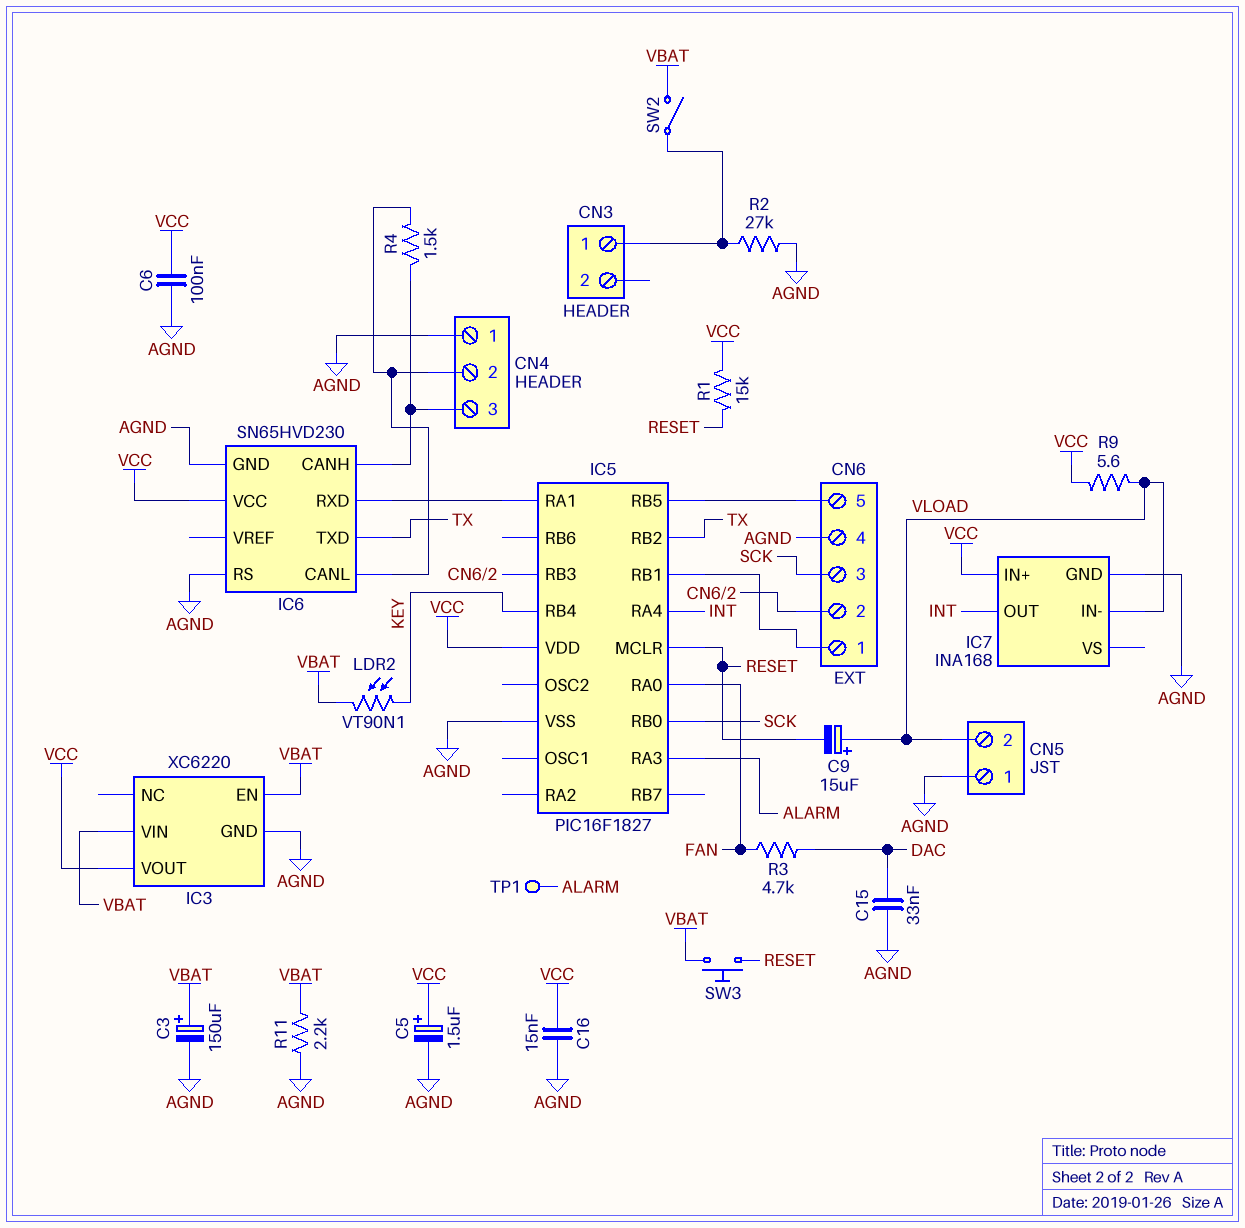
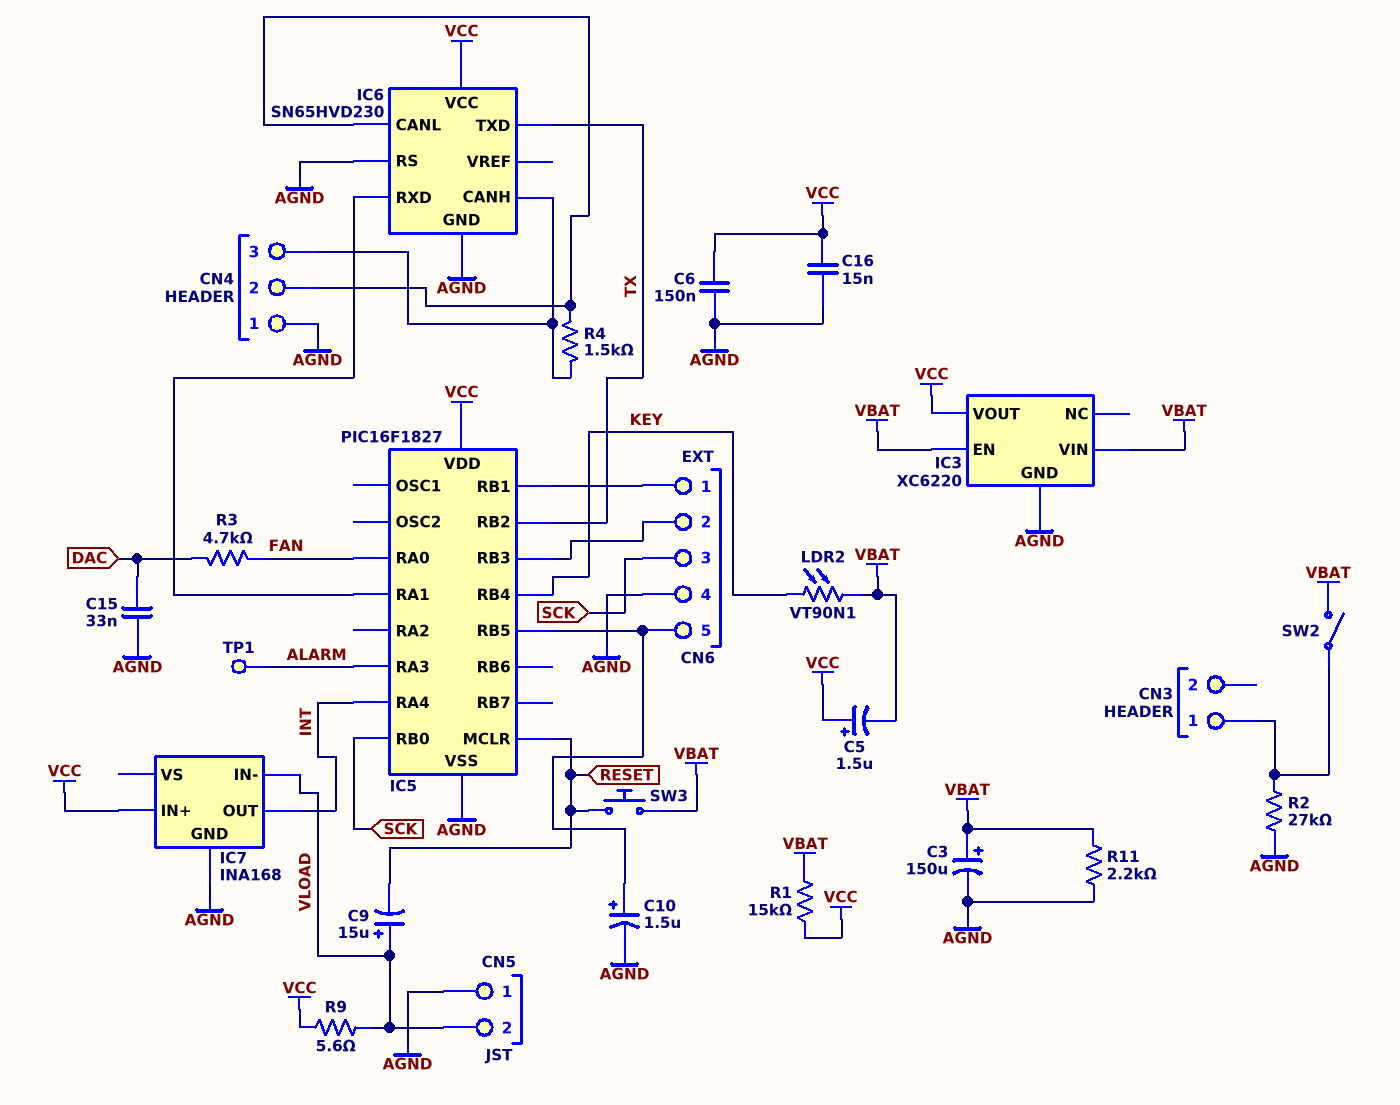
C5: 1.5uF (plus VCC, minus AGND) -> 1.5uF (plus VCC, minus VBAT)
C6: 100nF (AGND, VCC) -> 150nF (AGND, VCC)
C10: none -> 1.5uF (plus CN6/5, minus AGND)
R1: 15k (RESET, VCC) -> 15k (VBAT, VCC)

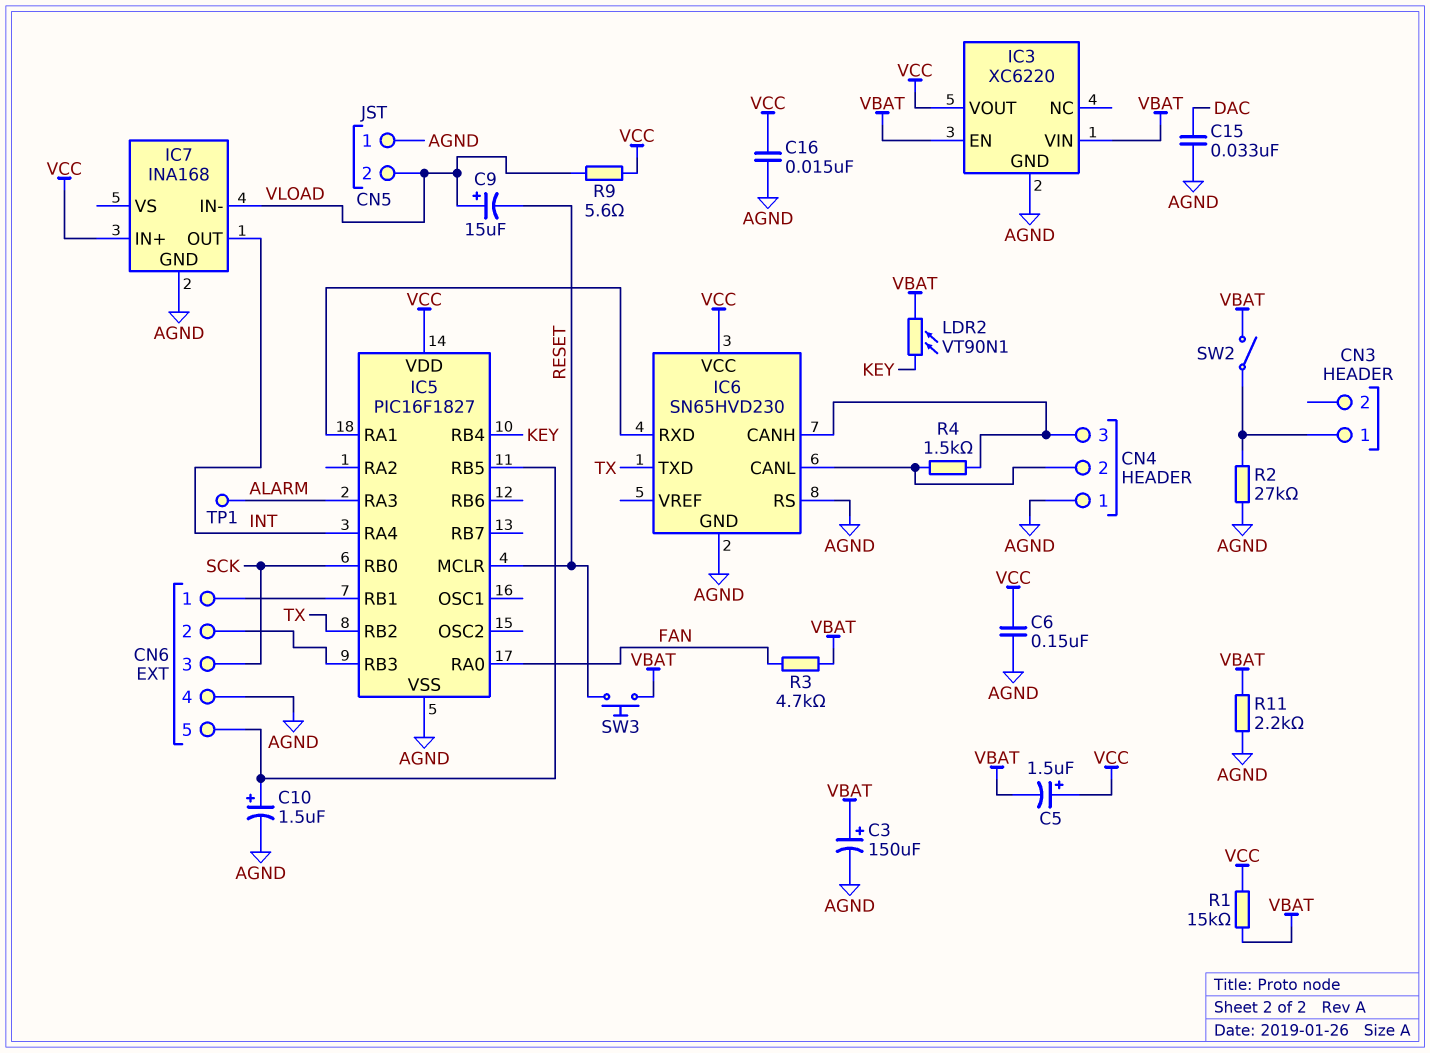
R3: 4.7k (DAC, FAN) -> 4.7k (FAN, VBAT)

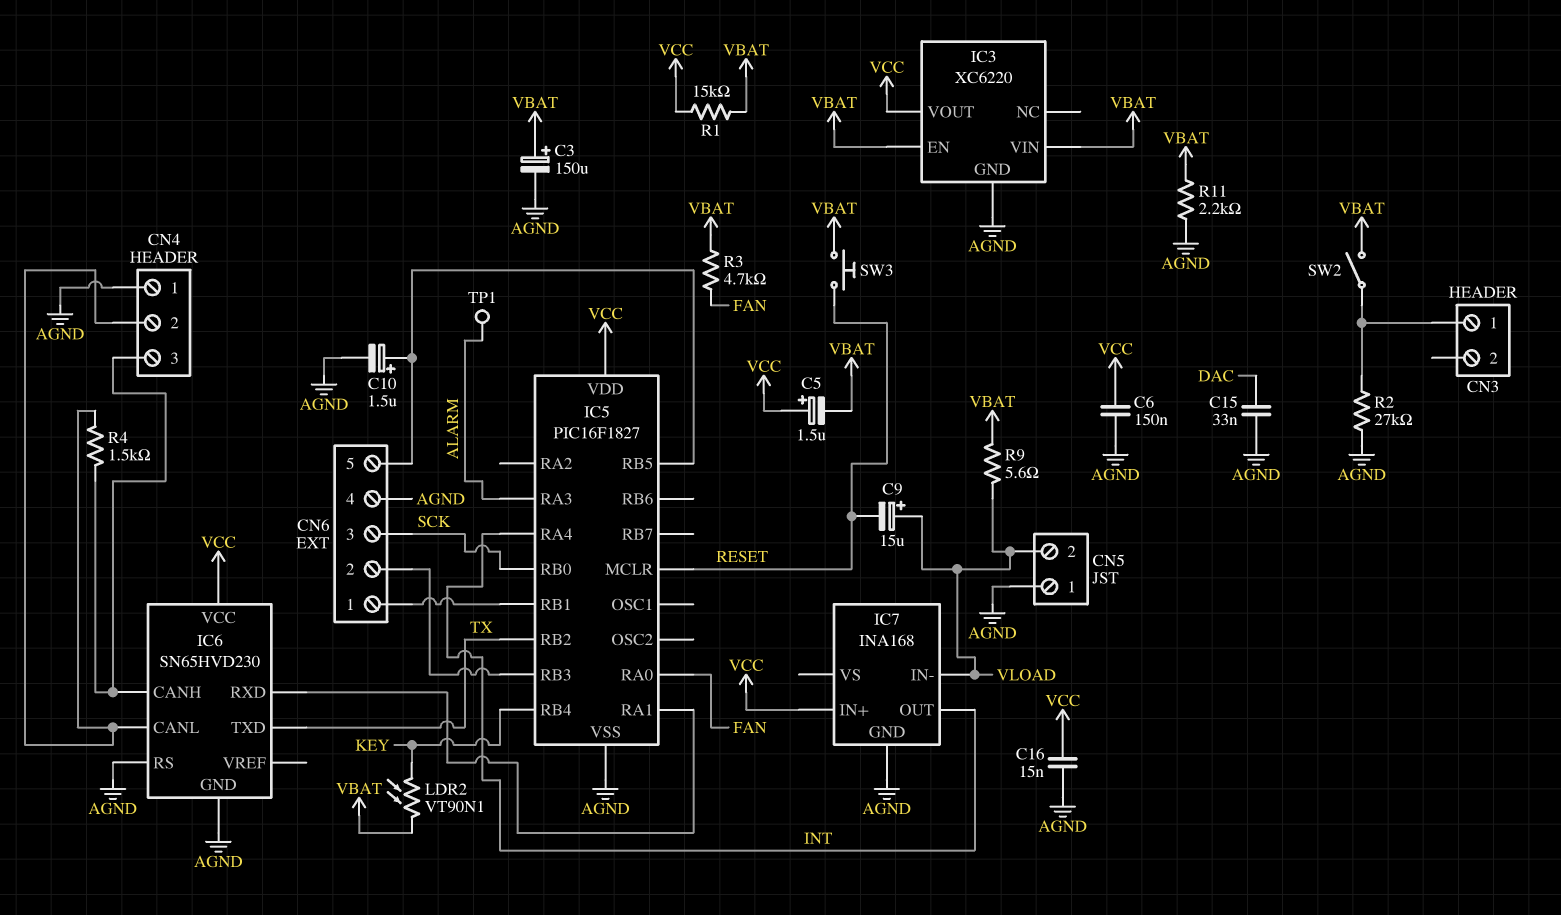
R9: 5.6 (VCC, VLOAD) -> 5.6 (VBAT, VLOAD)

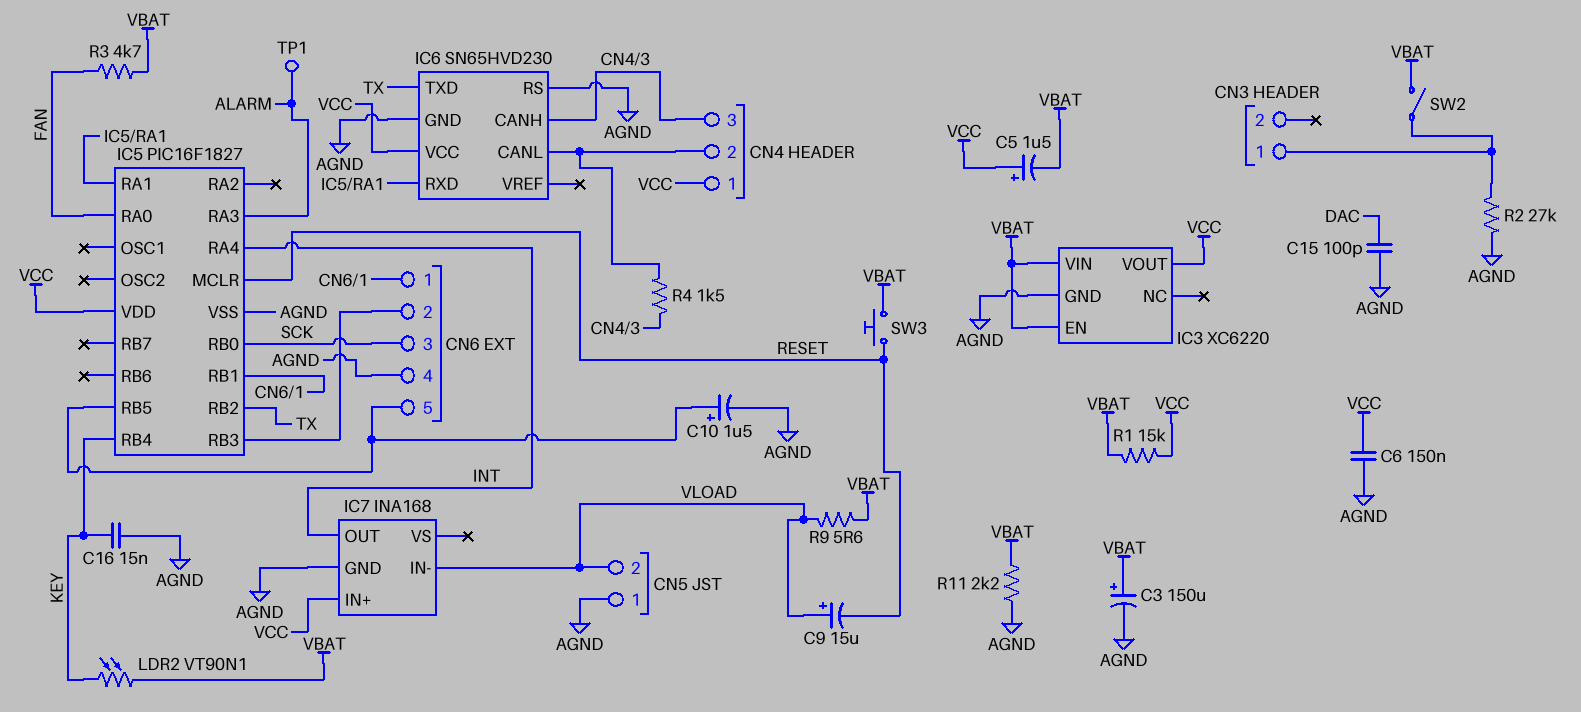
C15: 33nF (AGND, DAC) -> 100pF (AGND, DAC)
C16: 15nF (AGND, VCC) -> 15nF (AGND, KEY)
CN4 pin 1: AGND -> VCC

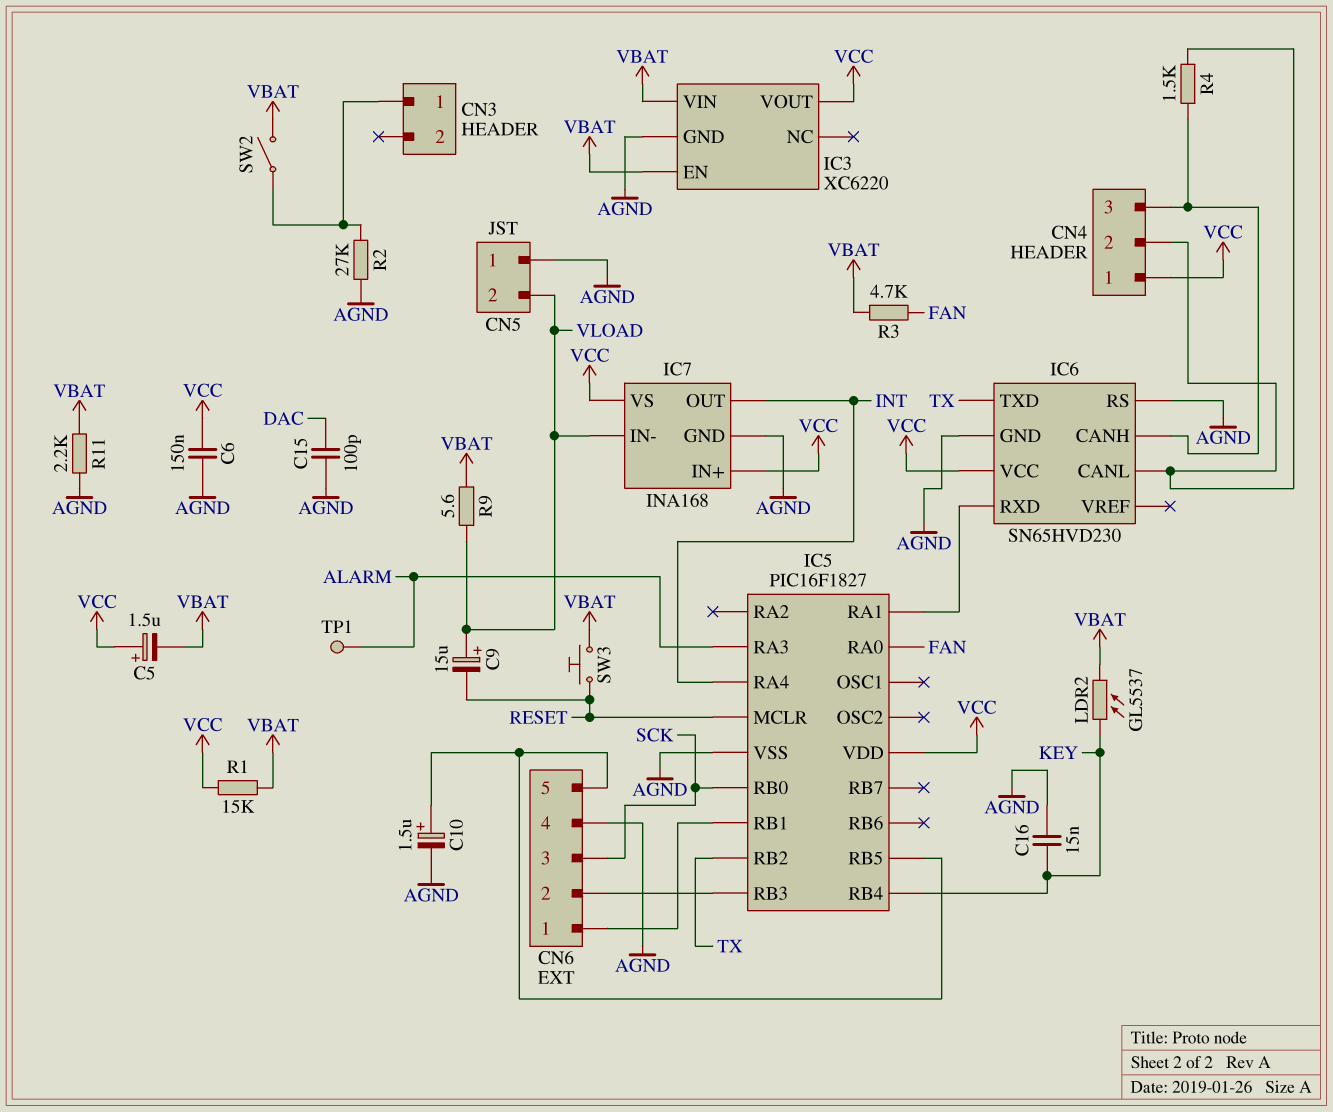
C3: 150uF (plus VBAT, minus AGND) -> none
IC7 pin VS: none -> VCC
LDR2: VT90N1 (KEY, VBAT) -> GL5537 (KEY, VBAT)

